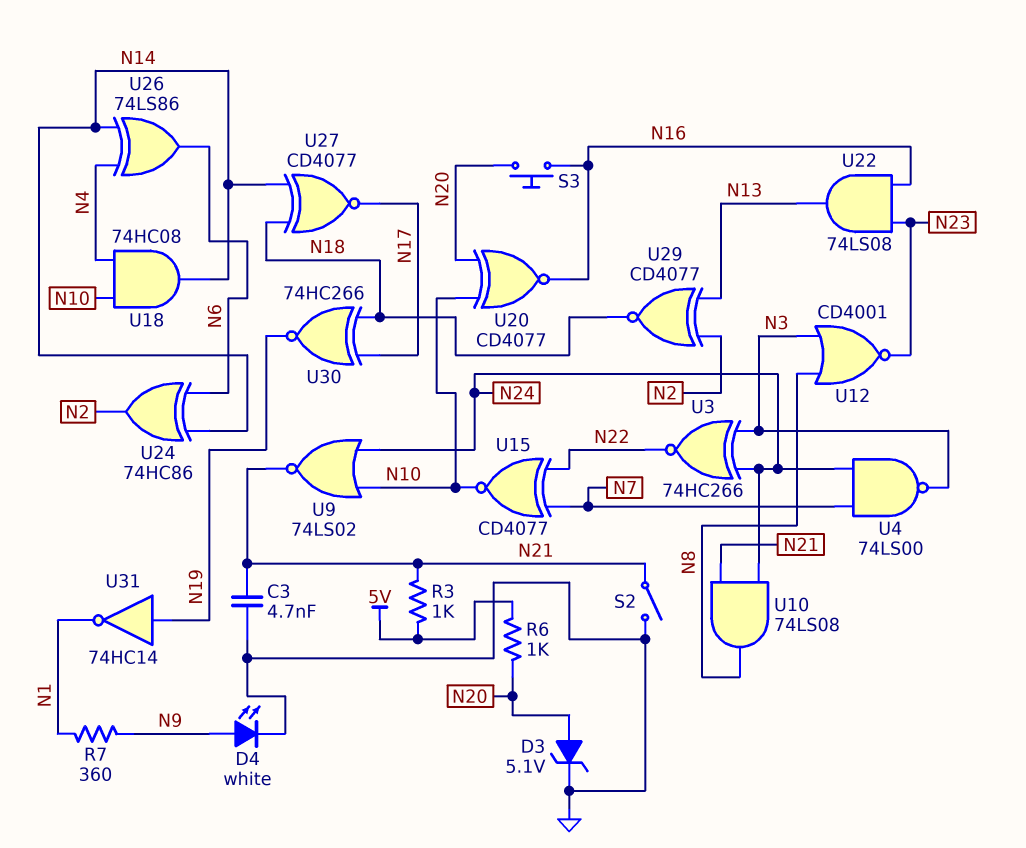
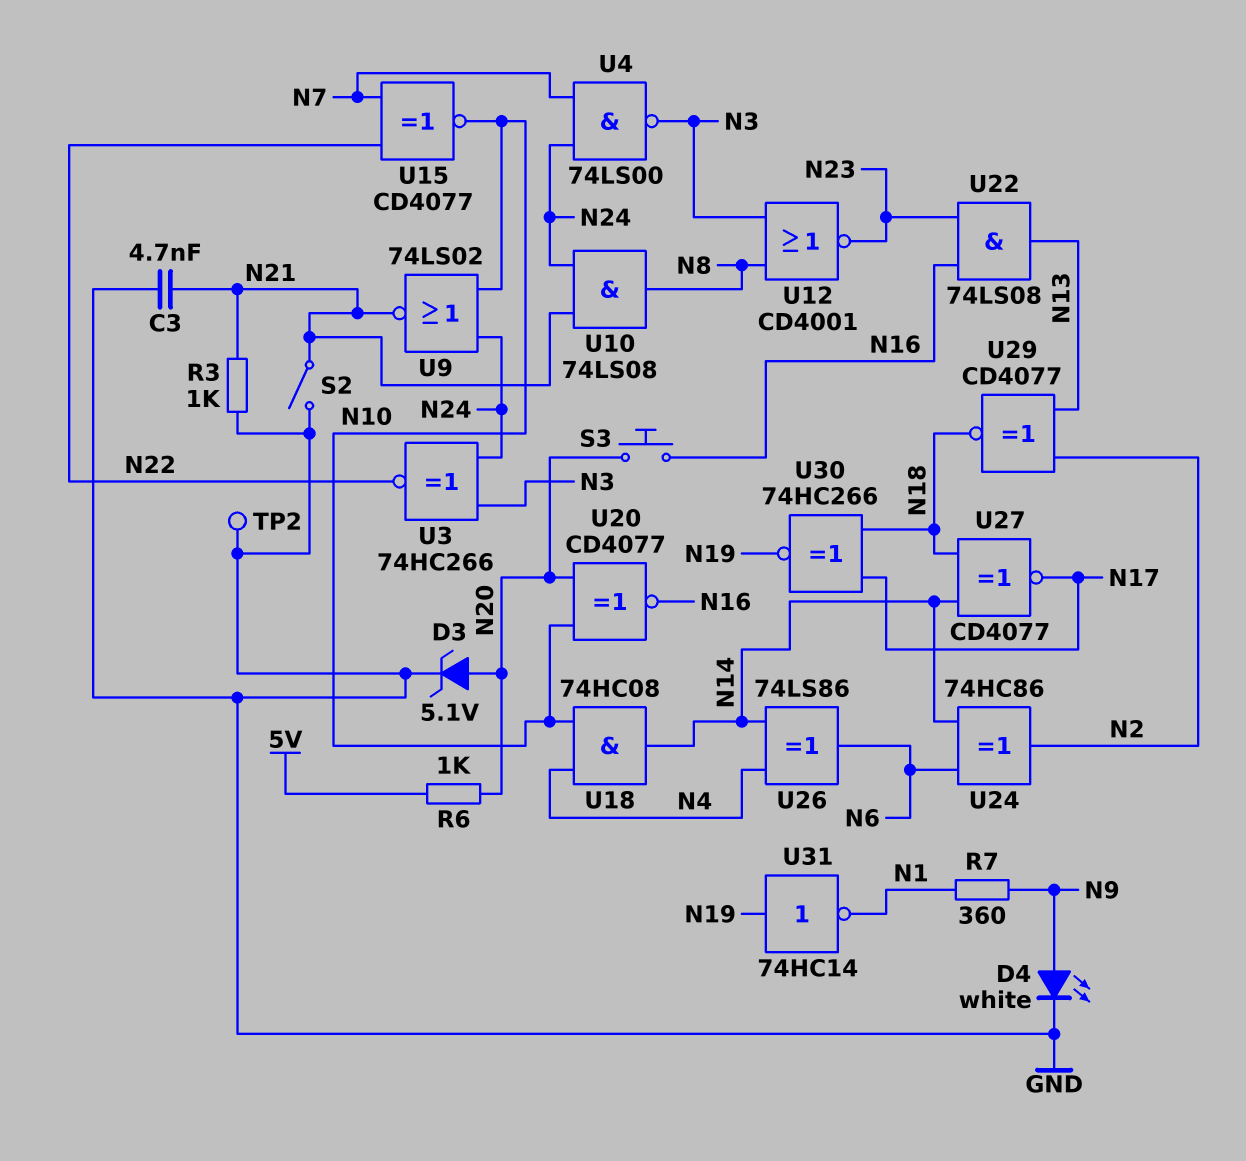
R3: 1k (5V, N21) -> 1k (GND, N21)
TP2: none -> test point (GND)

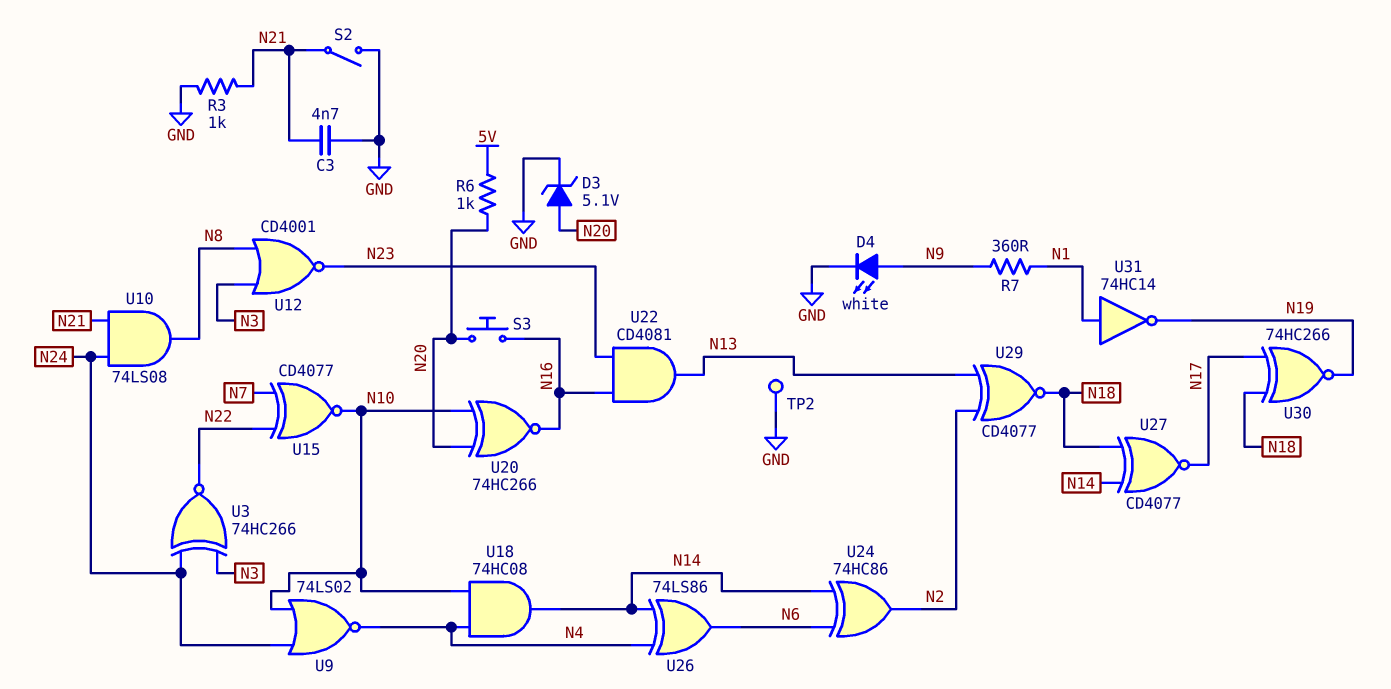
U4: NAND 74LS00 (in N7, in N24, out N3) -> none
U9: NOR 74LS02 (in N10, in N24, out N21) -> NOR 74LS02 (in N10, in N24, out N4)
U20: XNOR CD4077 (in N10, in N20, out N16) -> XNOR 74HC266 (in N10, in N20, out N16)
U22: AND 74LS08 (in N16, in N23, out N13) -> AND CD4081 (in N16, in N23, out N13)
U31: NOT 74HC14 (in N19, out N1) -> NOT 74HC14 (in N1, out N19)

